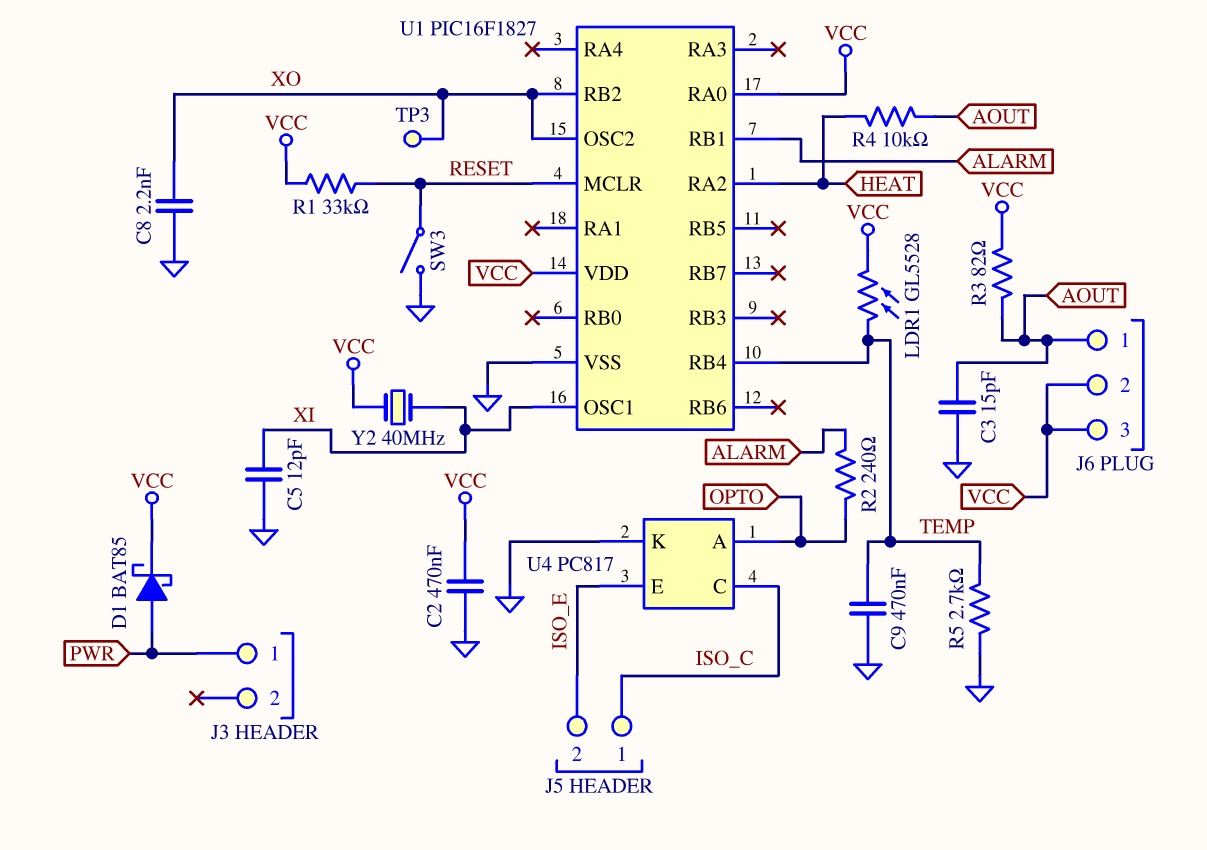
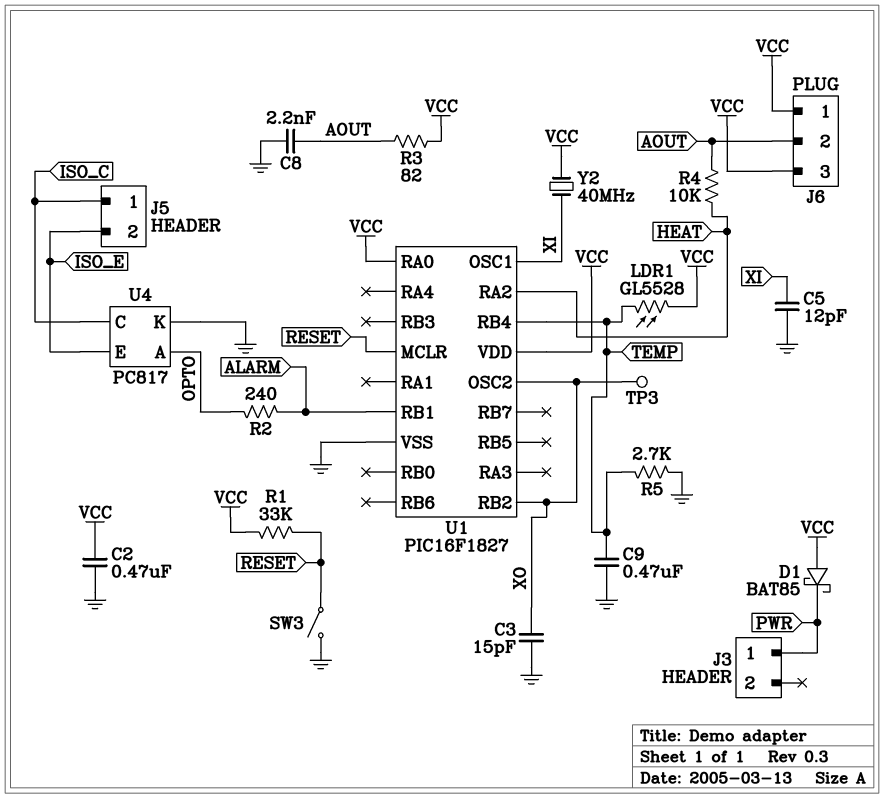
C3: 15pF (AOUT, GND) -> 15pF (GND, XO)
C8: 2.2nF (GND, XO) -> 2.2nF (AOUT, GND)
D1: schottky BAT85 (A PWR, K VCC) -> schottky BAT85 (A VCC, K PWR)
J6 pin 1: AOUT -> VCC
J6 pin 2: VCC -> AOUT

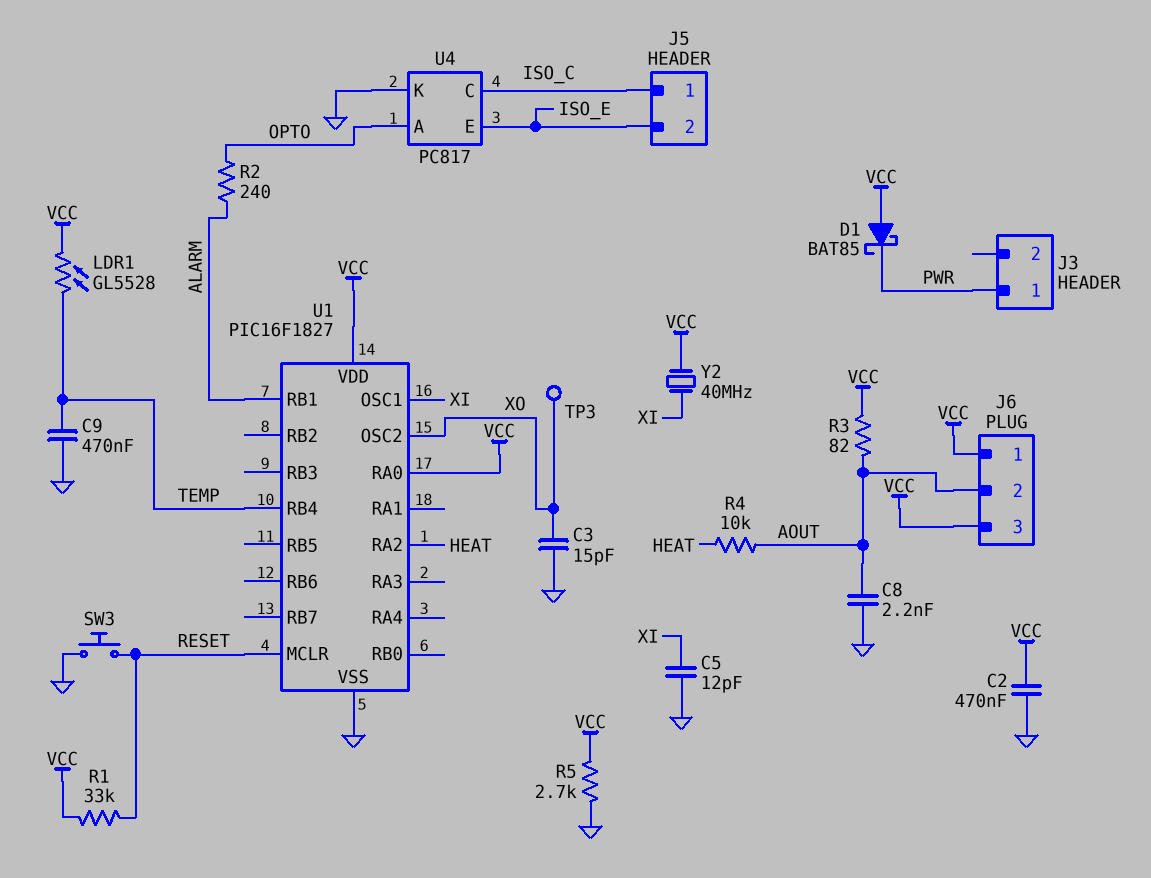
R5: 2.7k (GND, TEMP) -> 2.7k (GND, VCC)
SW3: switch (GND, RESET) -> button (GND, RESET)
U1 pin RB2: XO -> none

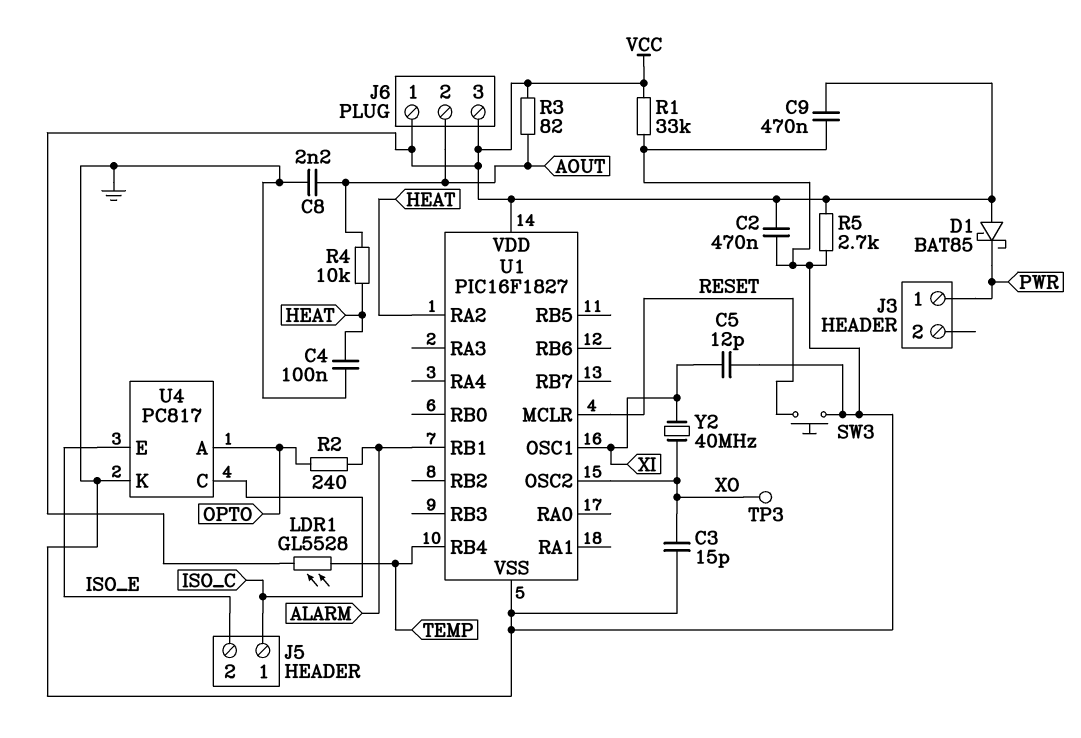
C4: none -> 100nF (GND, HEAT)
C9: 470nF (GND, TEMP) -> 470nF (GND, VCC)
R1: 33k (RESET, VCC) -> 33k (GND, VCC)
U1 pin RA0: VCC -> none
Y2: 40MHz (VCC, XI) -> 40MHz (XI, XO)

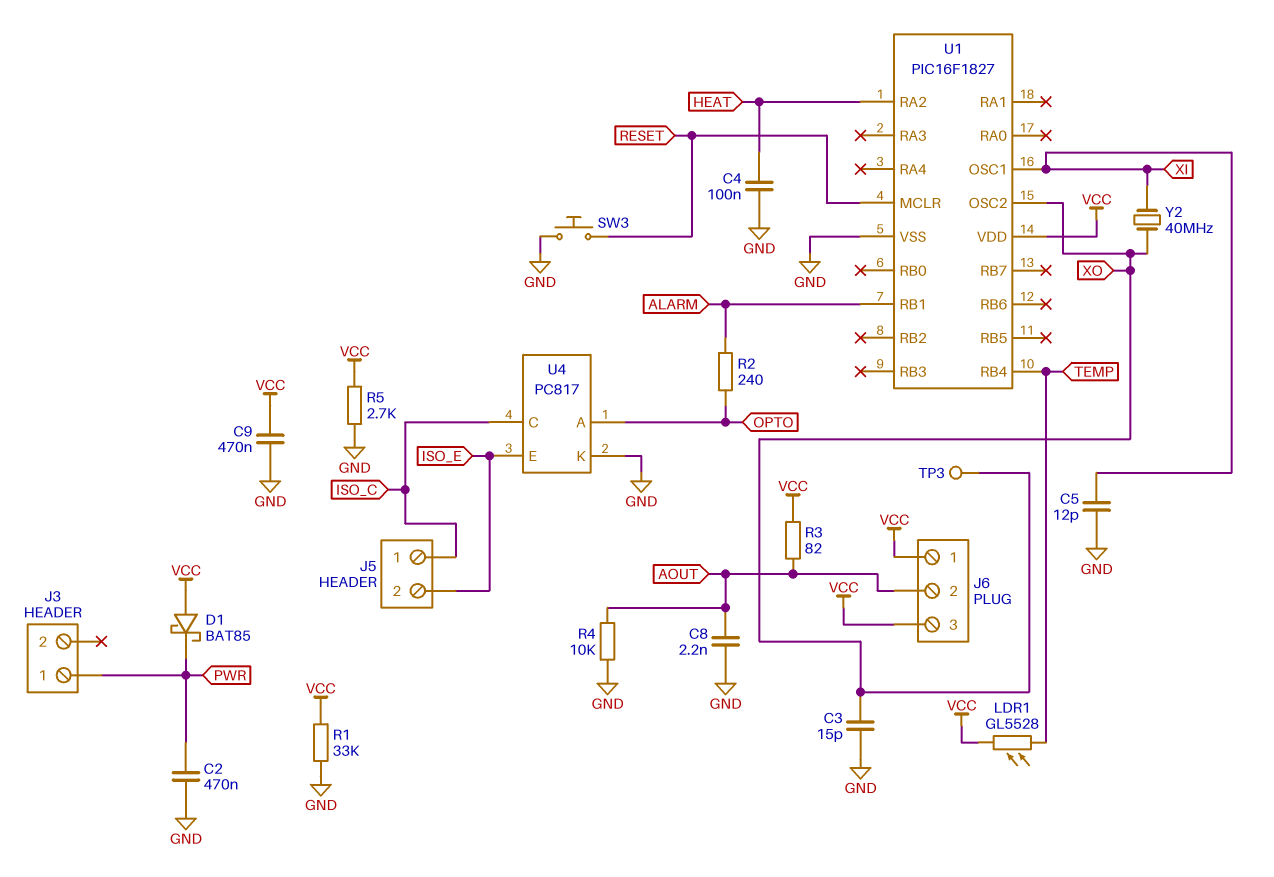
C2: 470nF (GND, VCC) -> 470nF (GND, PWR)
R4: 10k (AOUT, HEAT) -> 10k (AOUT, GND)

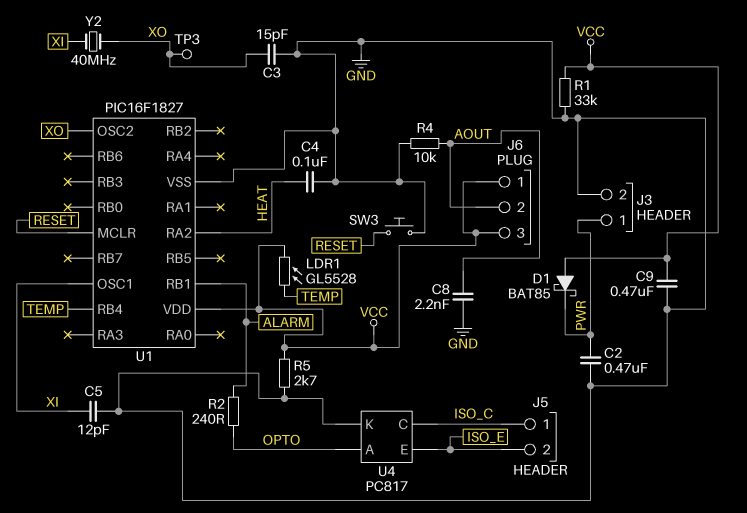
J3 pin 2: none -> GND
R3: 82 (AOUT, VCC) -> none

